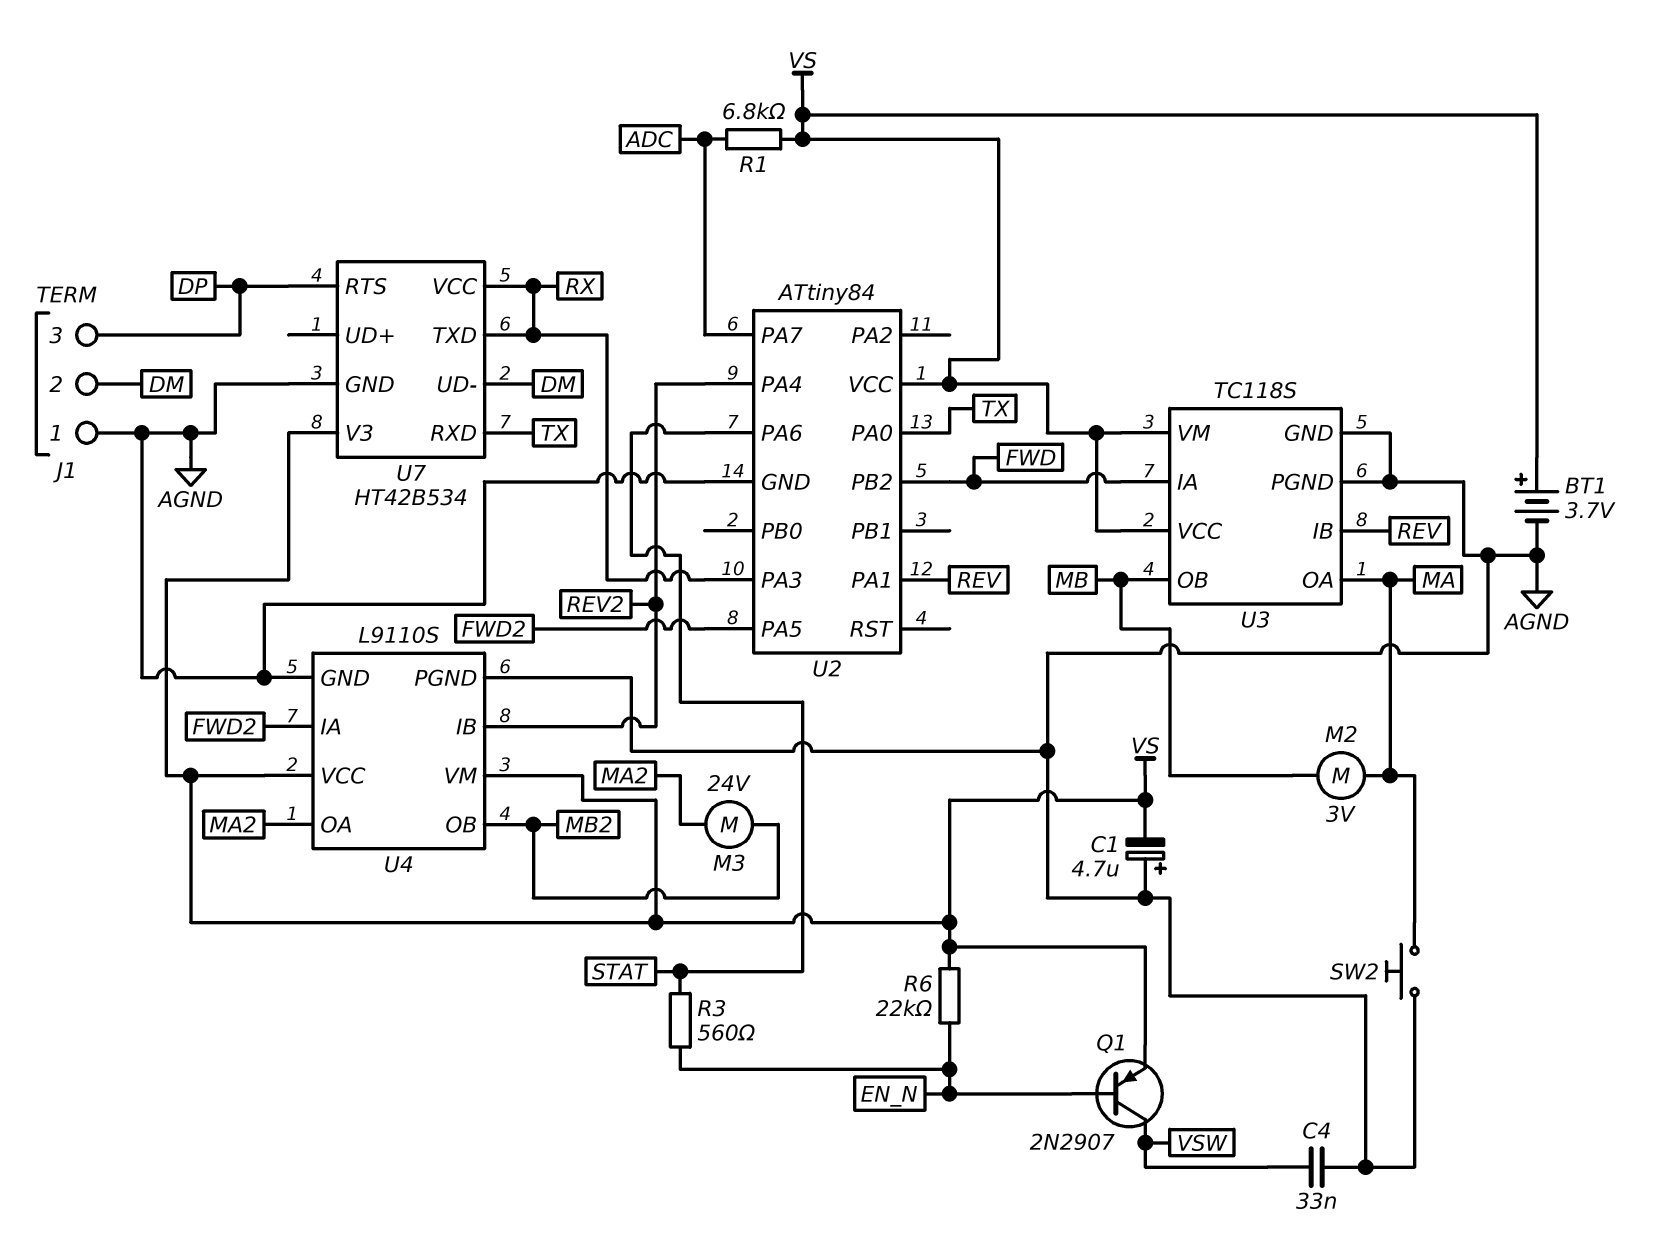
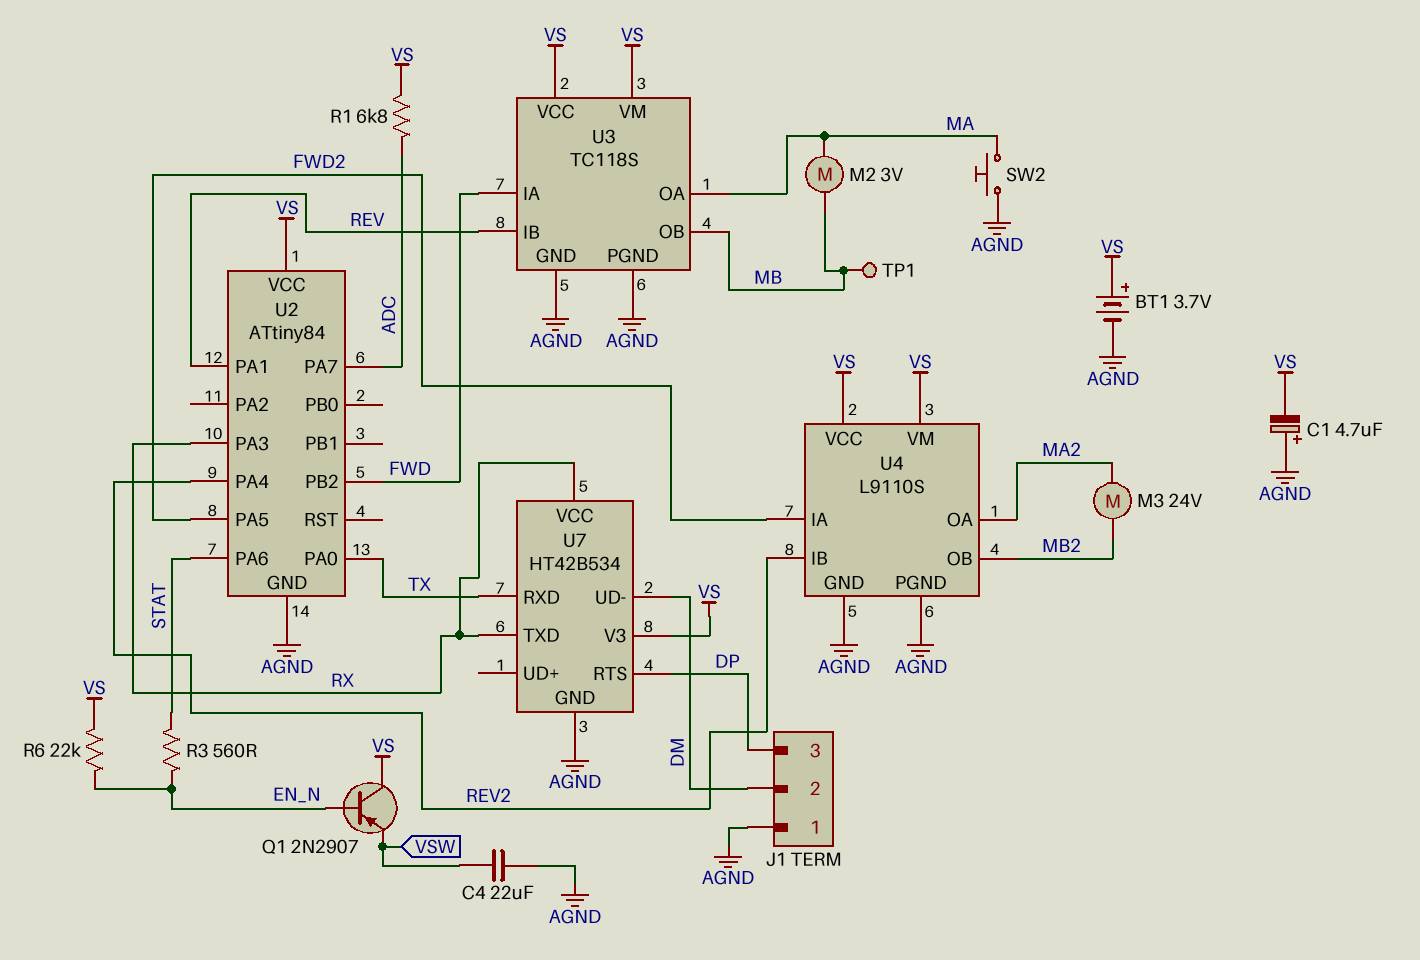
C4: 33nF (AGND, VSW) -> 22uF (AGND, VSW)
Q1: PNP 2N2907 (B EN_N, C VSW, E VS) -> PNP 2N2907 (B EN_N, C VS, E VSW)
TP1: none -> test point (MB)

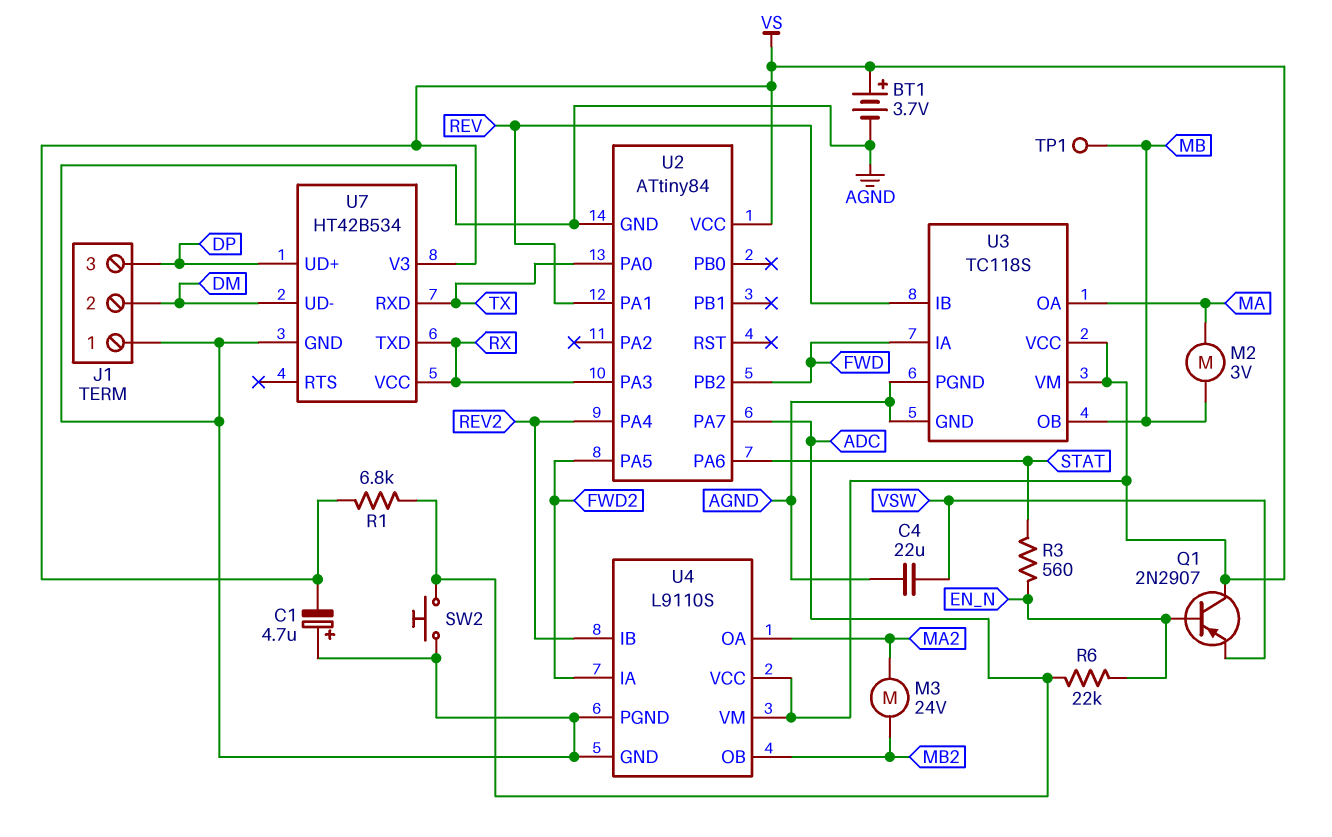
R6: 22k (EN_N, VS) -> 22k (ADC, EN_N)
SW2: button (AGND, MA) -> button (ADC, AGND)
U7 pin RTS: DP -> none
U7 pin UD+: none -> DP

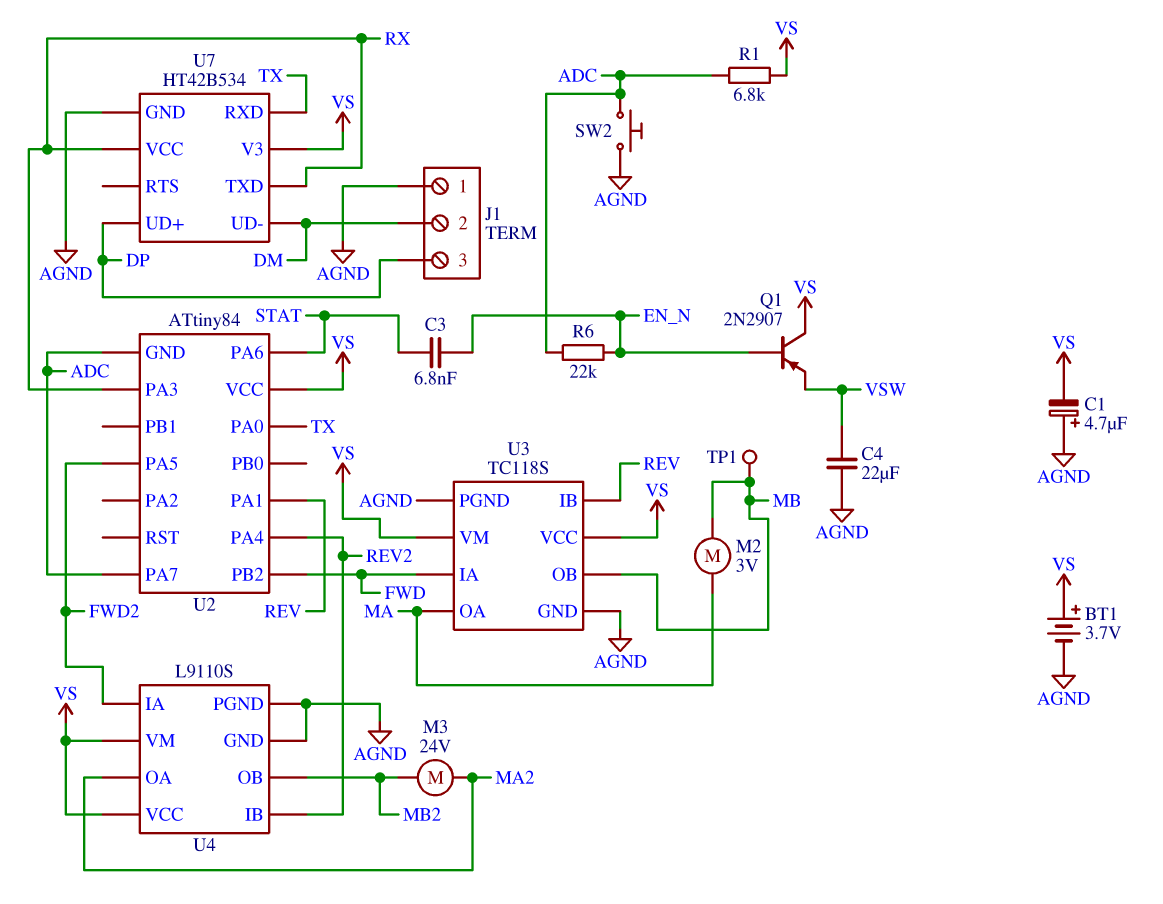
C3: none -> 6.8nF (EN_N, STAT)
R3: 560 (EN_N, STAT) -> none
U2 pin GND: AGND -> ADC

